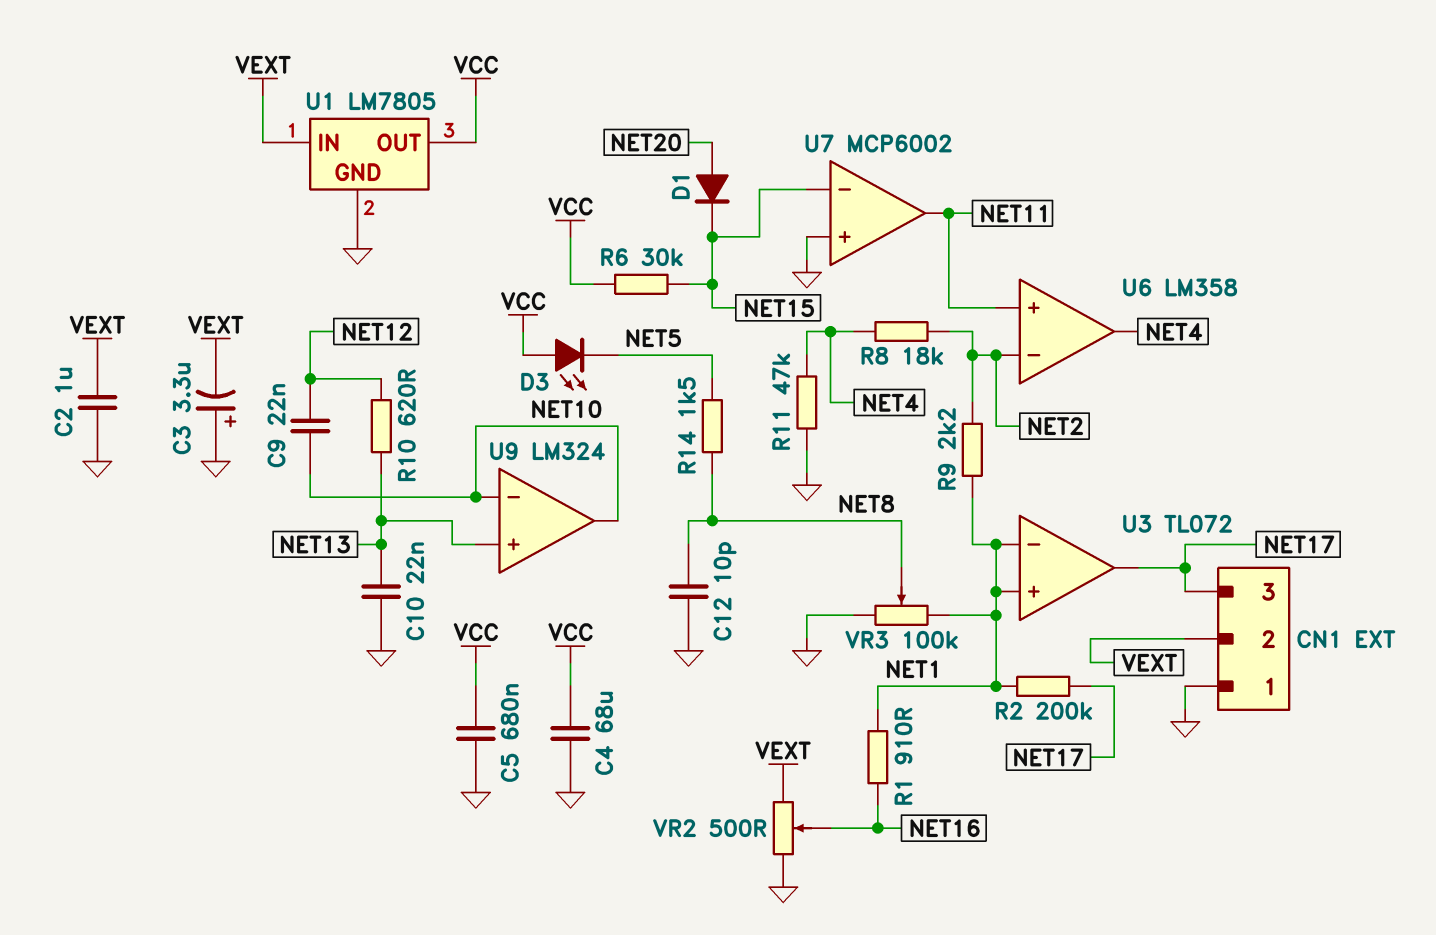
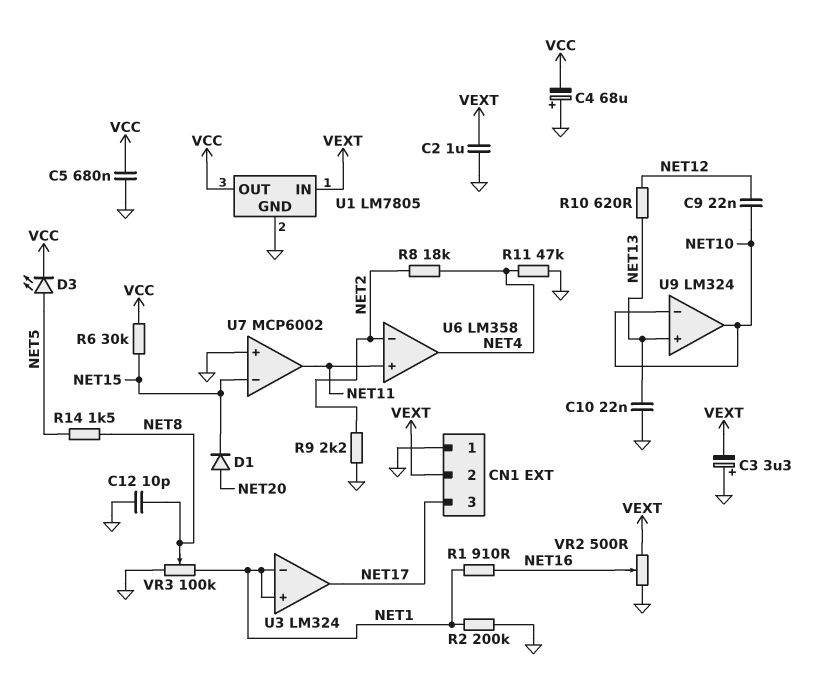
C4: 68uF (GND, VCC) -> 68uF (plus GND, minus VCC)
D3: LED (A VCC, K NET5) -> LED (A NET5, K VCC)
R2: 200k (NET1, NET17) -> 200k (GND, NET1)
R9: 2.2k (NET1, NET2) -> 2.2k (GND, NET2)
U3: TL072 -> LM324

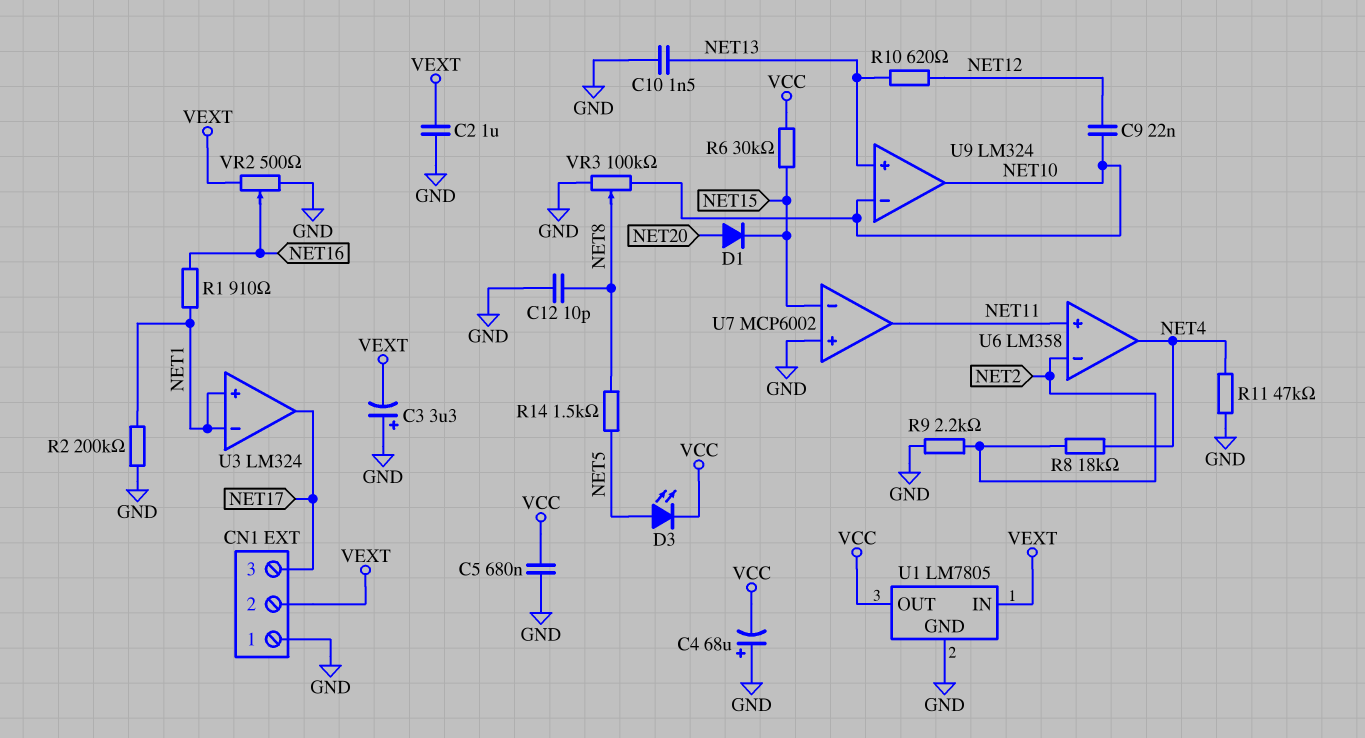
C10: 22nF (GND, NET13) -> 1.5nF (GND, NET13)
VR3: 100k (GND, NET1, wiper NET8) -> 100k (GND, NET10, wiper NET8)

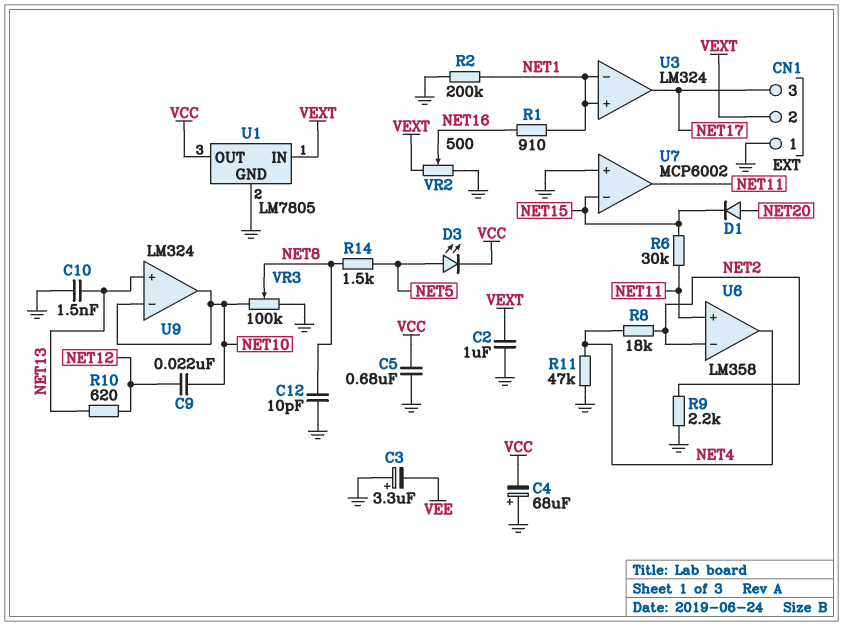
C3: 3.3uF (plus GND, minus VEXT) -> 3.3uF (plus GND, minus VEE)
R6: 30k (NET15, VCC) -> 30k (NET11, NET15)

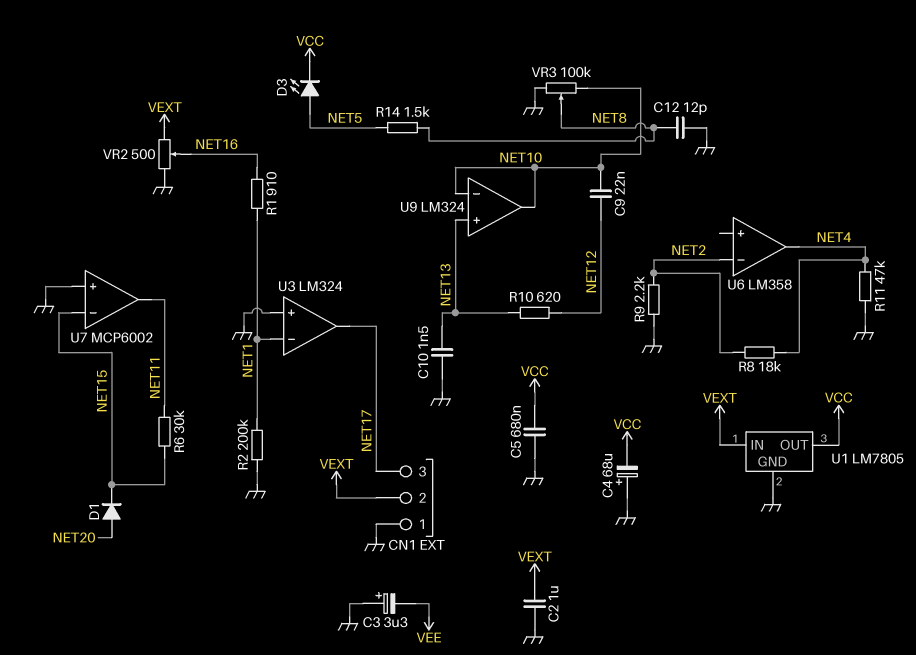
C12: 10pF (GND, NET8) -> 12pF (GND, NET8)
U3 pin in+: NET1 -> GND
U6 pin in+: NET11 -> none

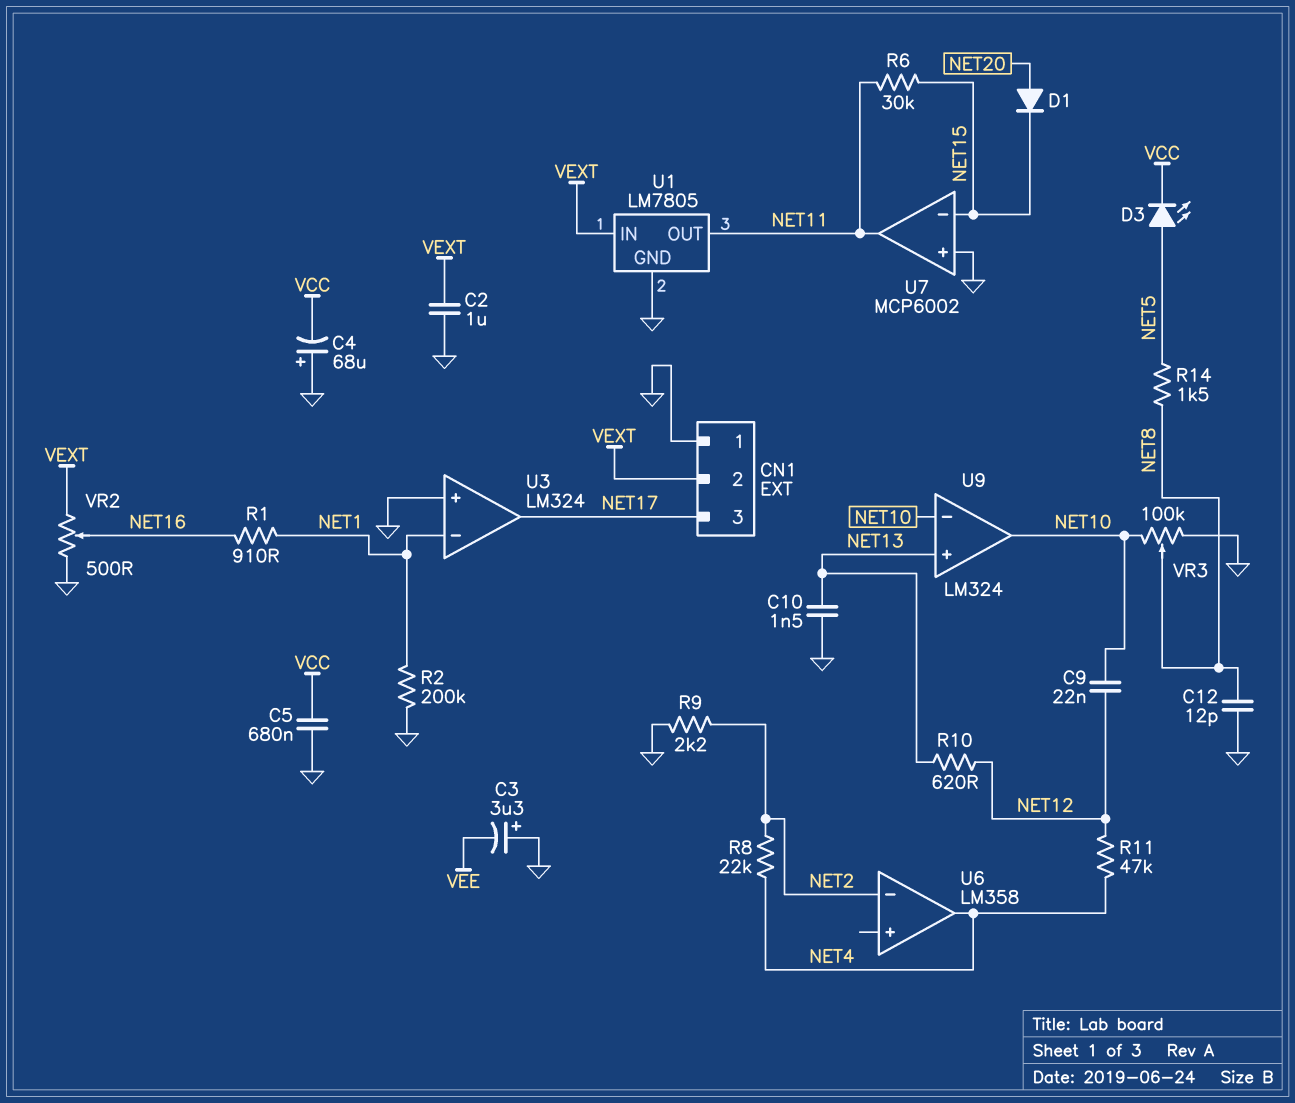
R8: 18k (NET2, NET4) -> 22k (NET2, NET4)
R11: 47k (GND, NET4) -> 47k (NET4, NET12)
U1 pin OUT: VCC -> NET11

